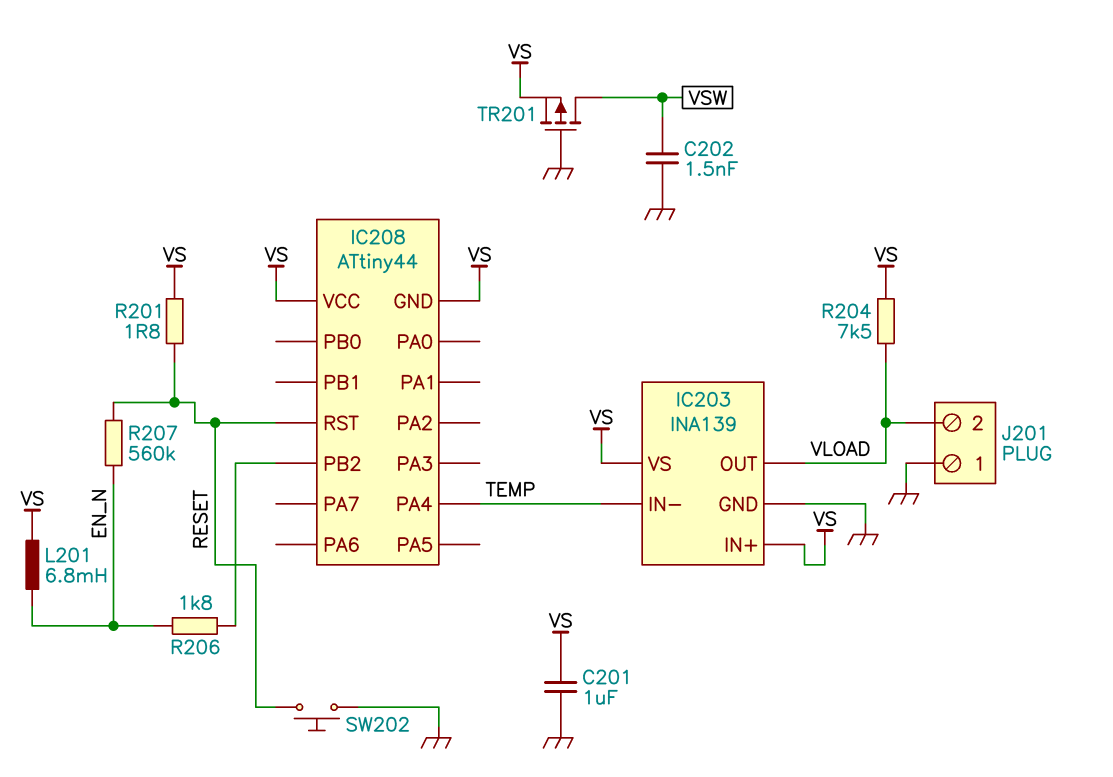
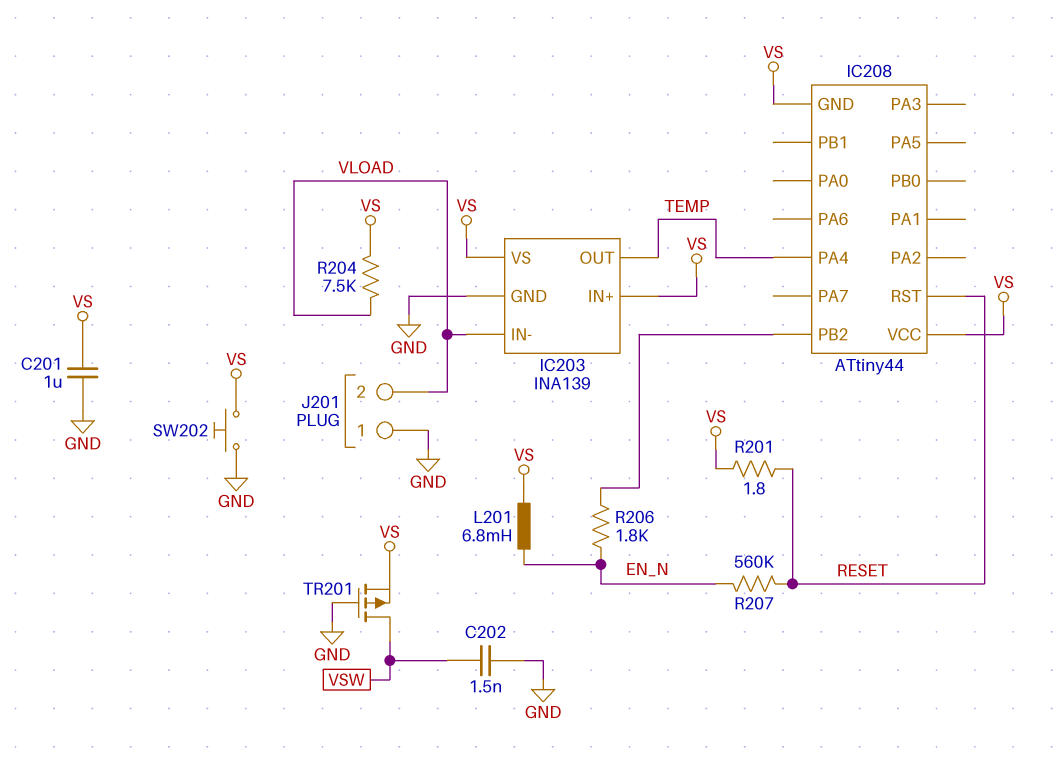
IC203 pin IN-: TEMP -> VLOAD
IC203 pin OUT: VLOAD -> TEMP
SW202: button (GND, RESET) -> button (GND, VS)

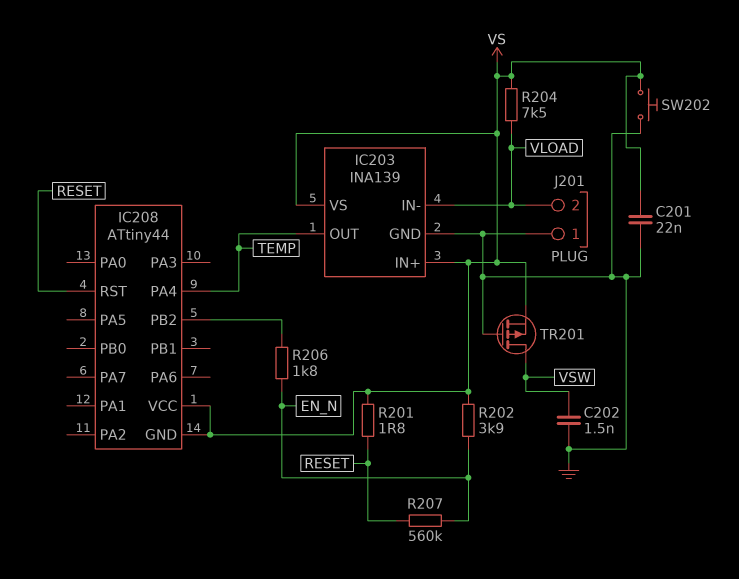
C201: 1uF (GND, VS) -> 22nF (GND, VS)
L201: 6.8mH (EN_N, VS) -> none
R202: none -> 3.9k (EN_N, VS)

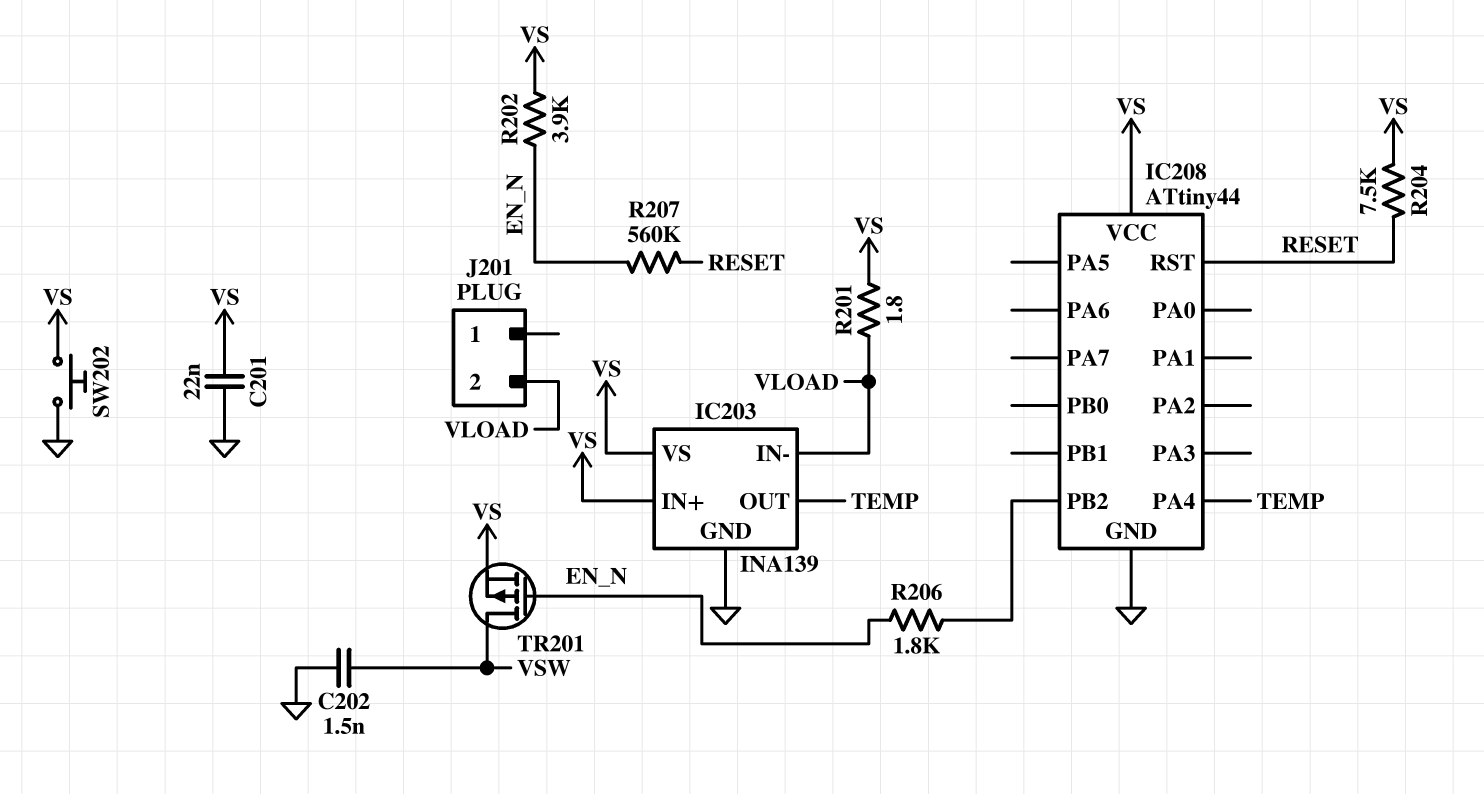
IC208 pin GND: VS -> GND
J201 pin 1: GND -> none
R201: 1.8 (RESET, VS) -> 1.8 (VLOAD, VS)
R204: 7.5k (VLOAD, VS) -> 7.5k (RESET, VS)
TR201: PMOS (G GND, D VSW, S VS) -> PMOS (G EN_N, D VSW, S VS)

